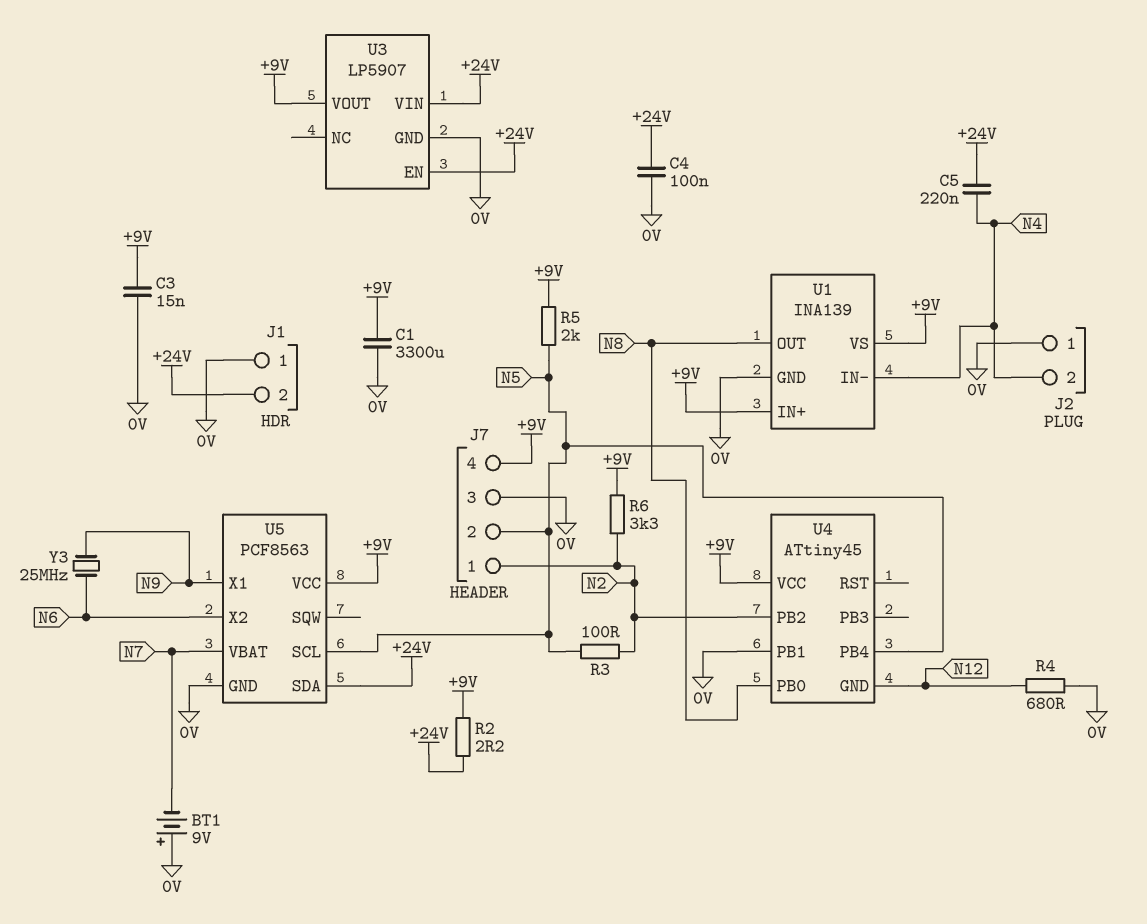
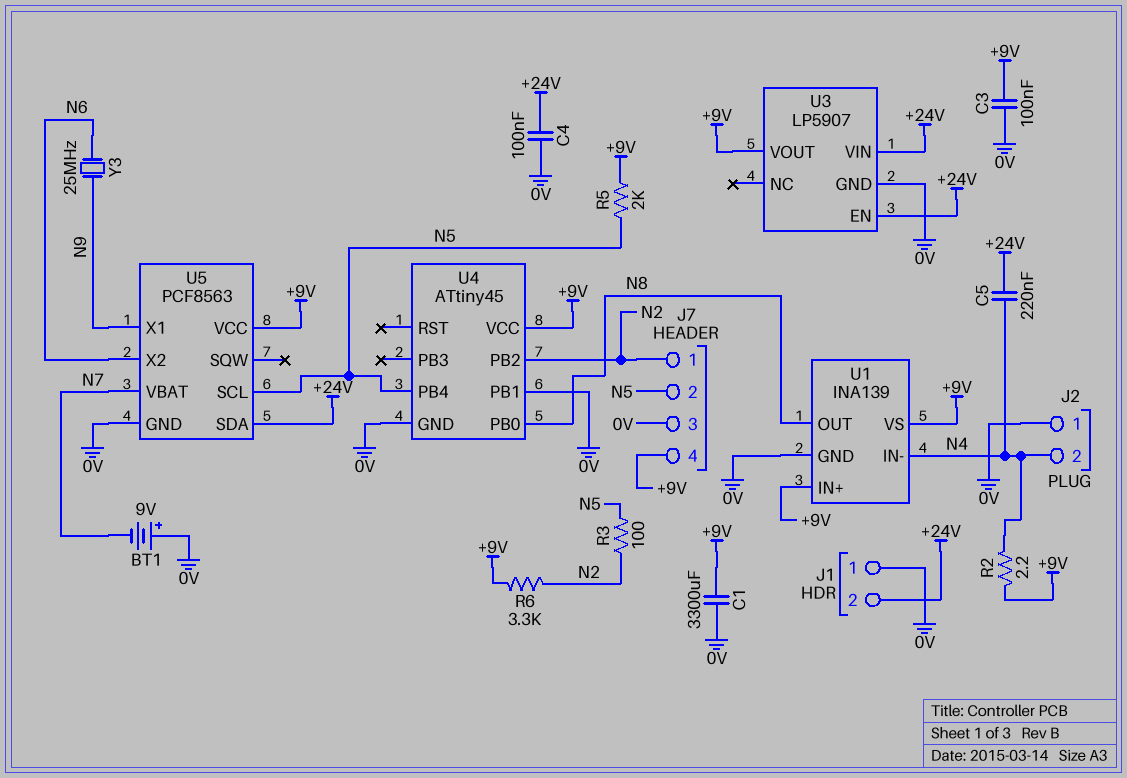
C3: 15nF (+9V, 0V) -> 100nF (+9V, 0V)
R2: 2.2 (+9V, +24V) -> 2.2 (+9V, N4)
R4: 680 (0V, N12) -> none
U4 pin GND: N12 -> 0V

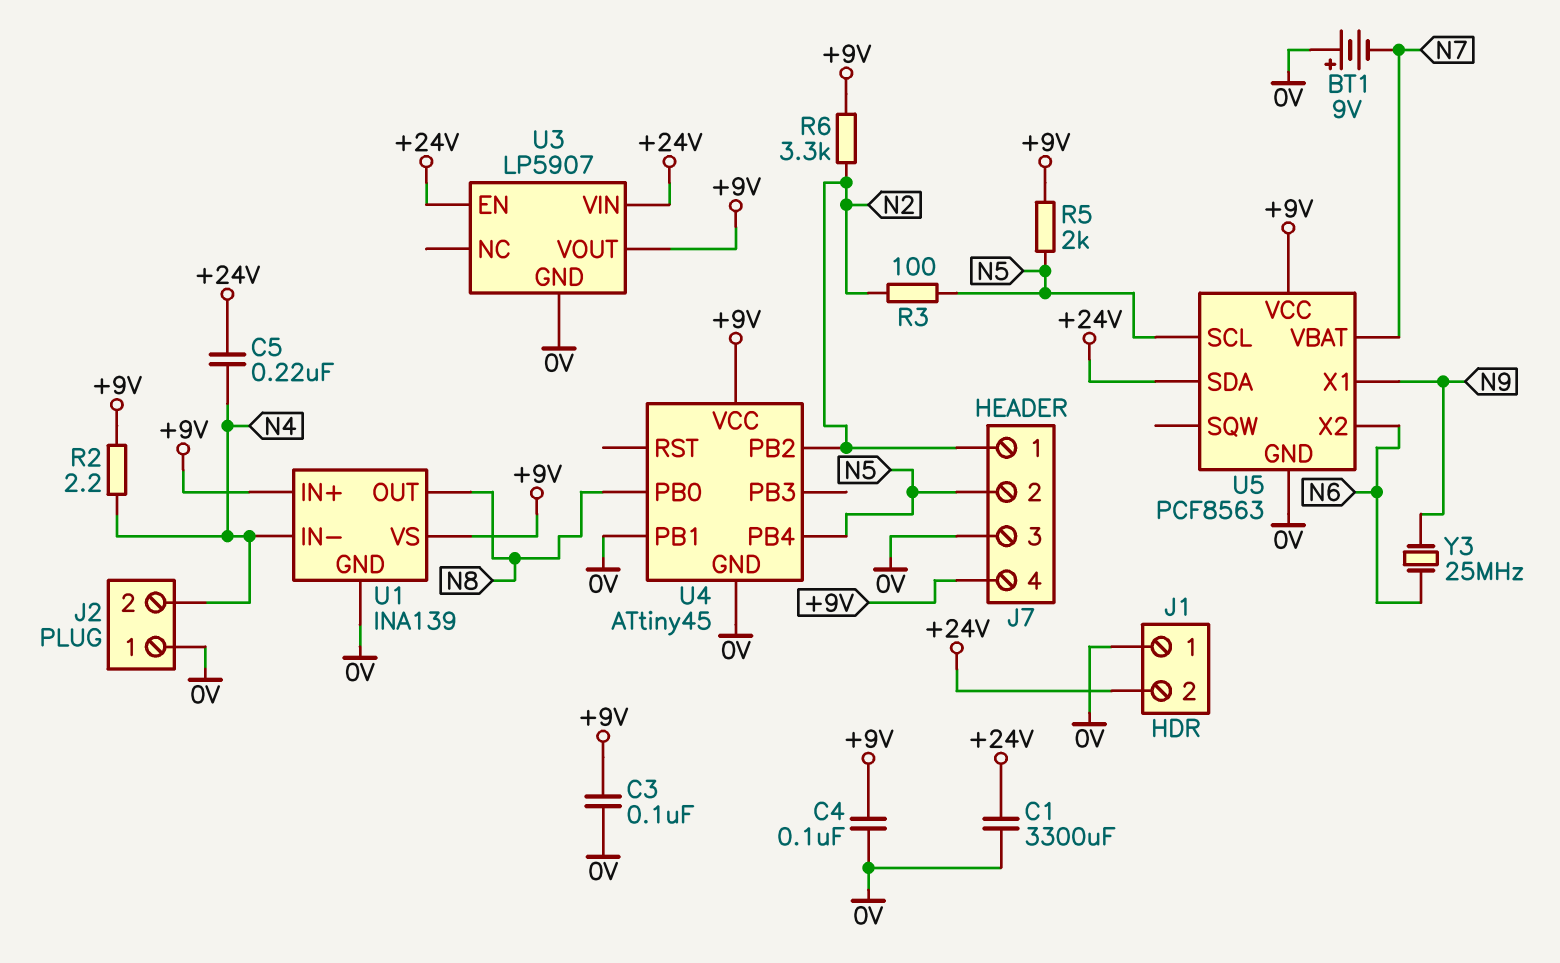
C1: 3300uF (+9V, 0V) -> 3300uF (+24V, 0V)
C4: 100nF (+24V, 0V) -> 100nF (+9V, 0V)

